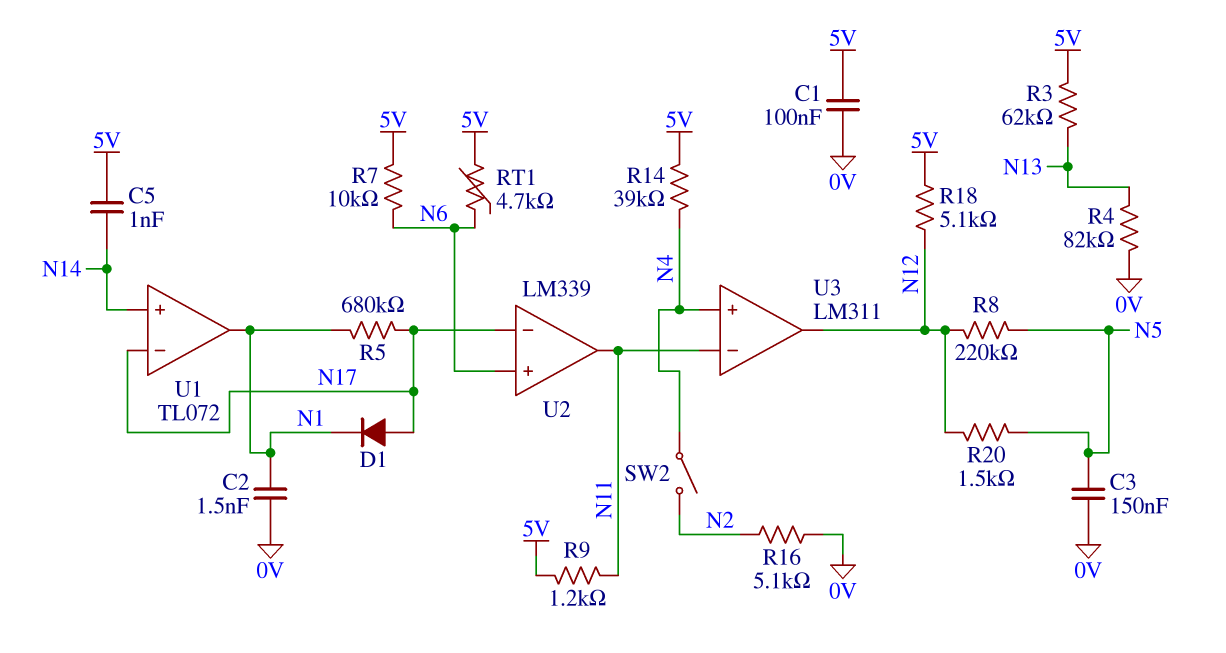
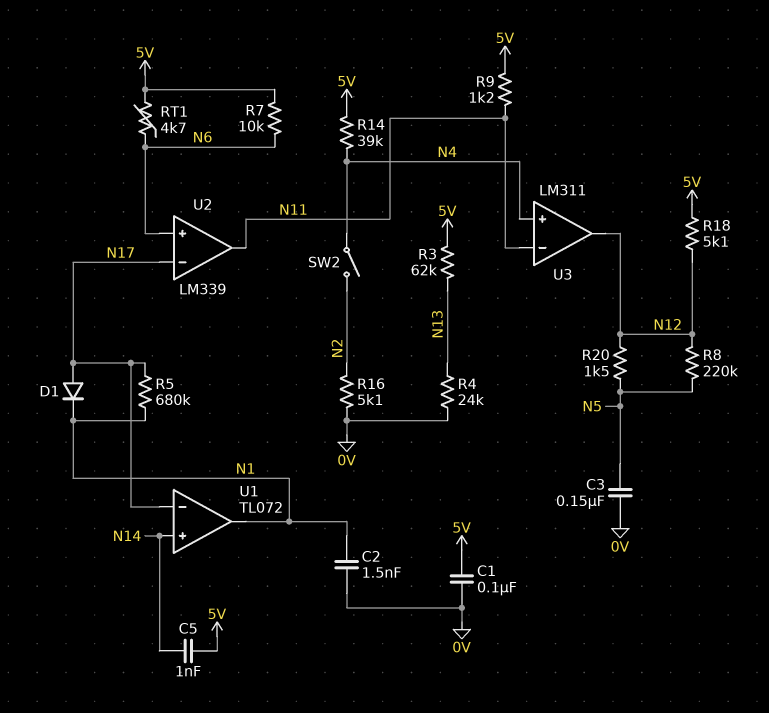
R4: 82k (0V, N13) -> 24k (0V, N13)

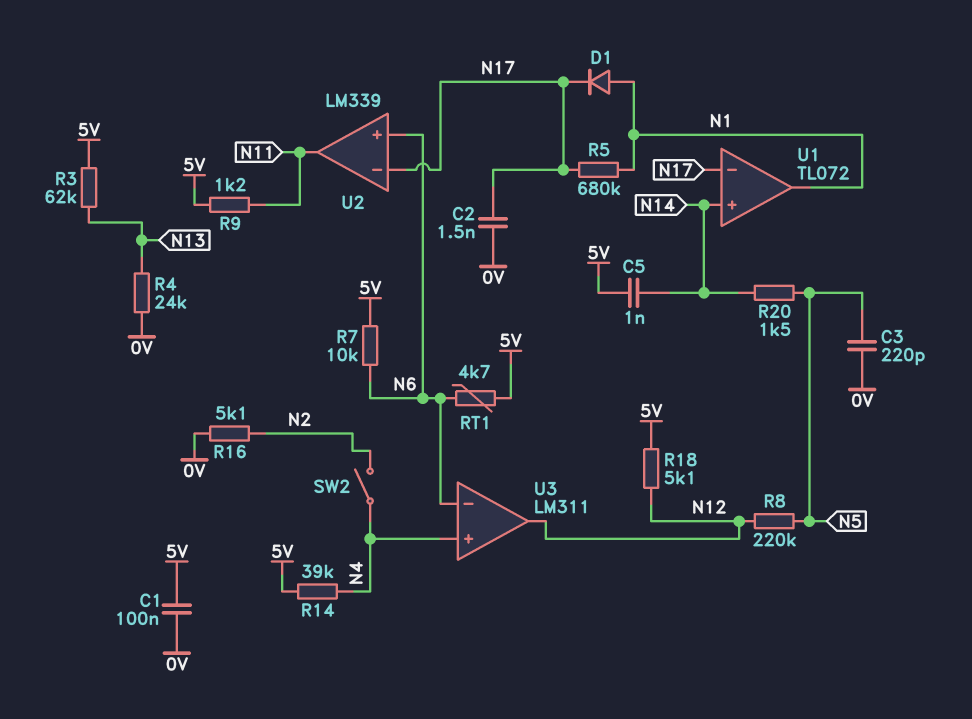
C2: 1.5nF (0V, N1) -> 1.5nF (0V, N17)
C3: 150nF (0V, N5) -> 220pF (0V, N5)
D1: diode (A N17, K N1) -> diode (A N1, K N17)
R20: 1.5k (N5, N12) -> 1.5k (N5, N14)
U3 pin in-: N11 -> N6

